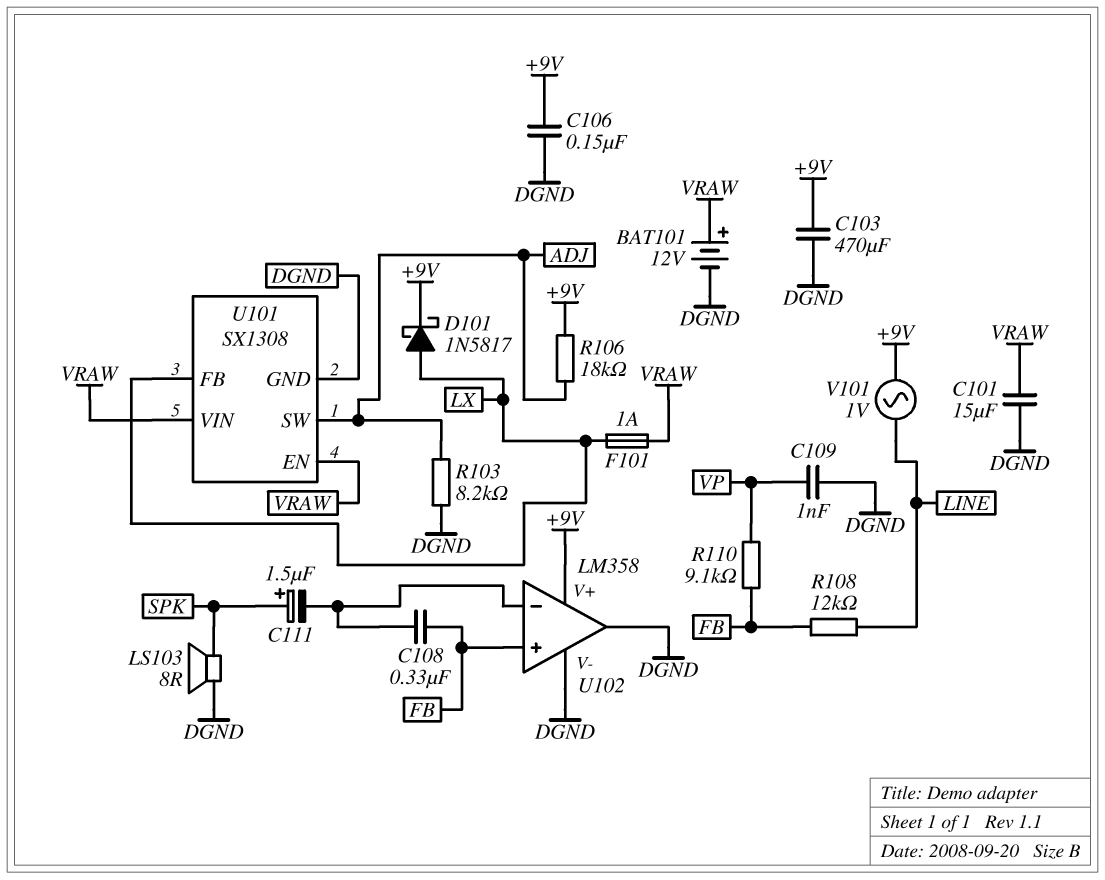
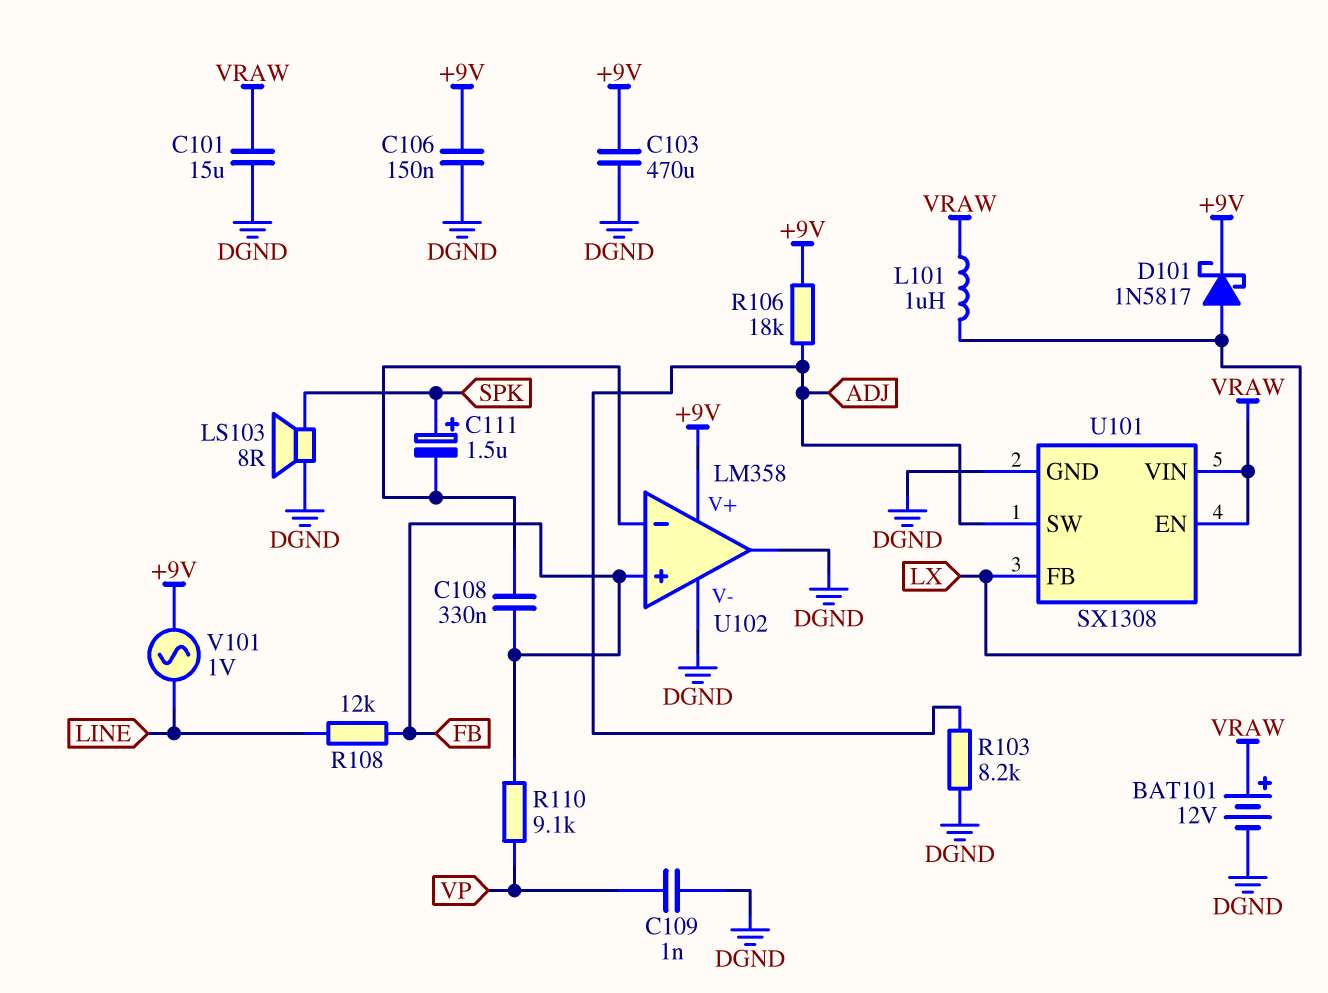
F101: 1A (LX, VRAW) -> none
L101: none -> 1uH (LX, VRAW)

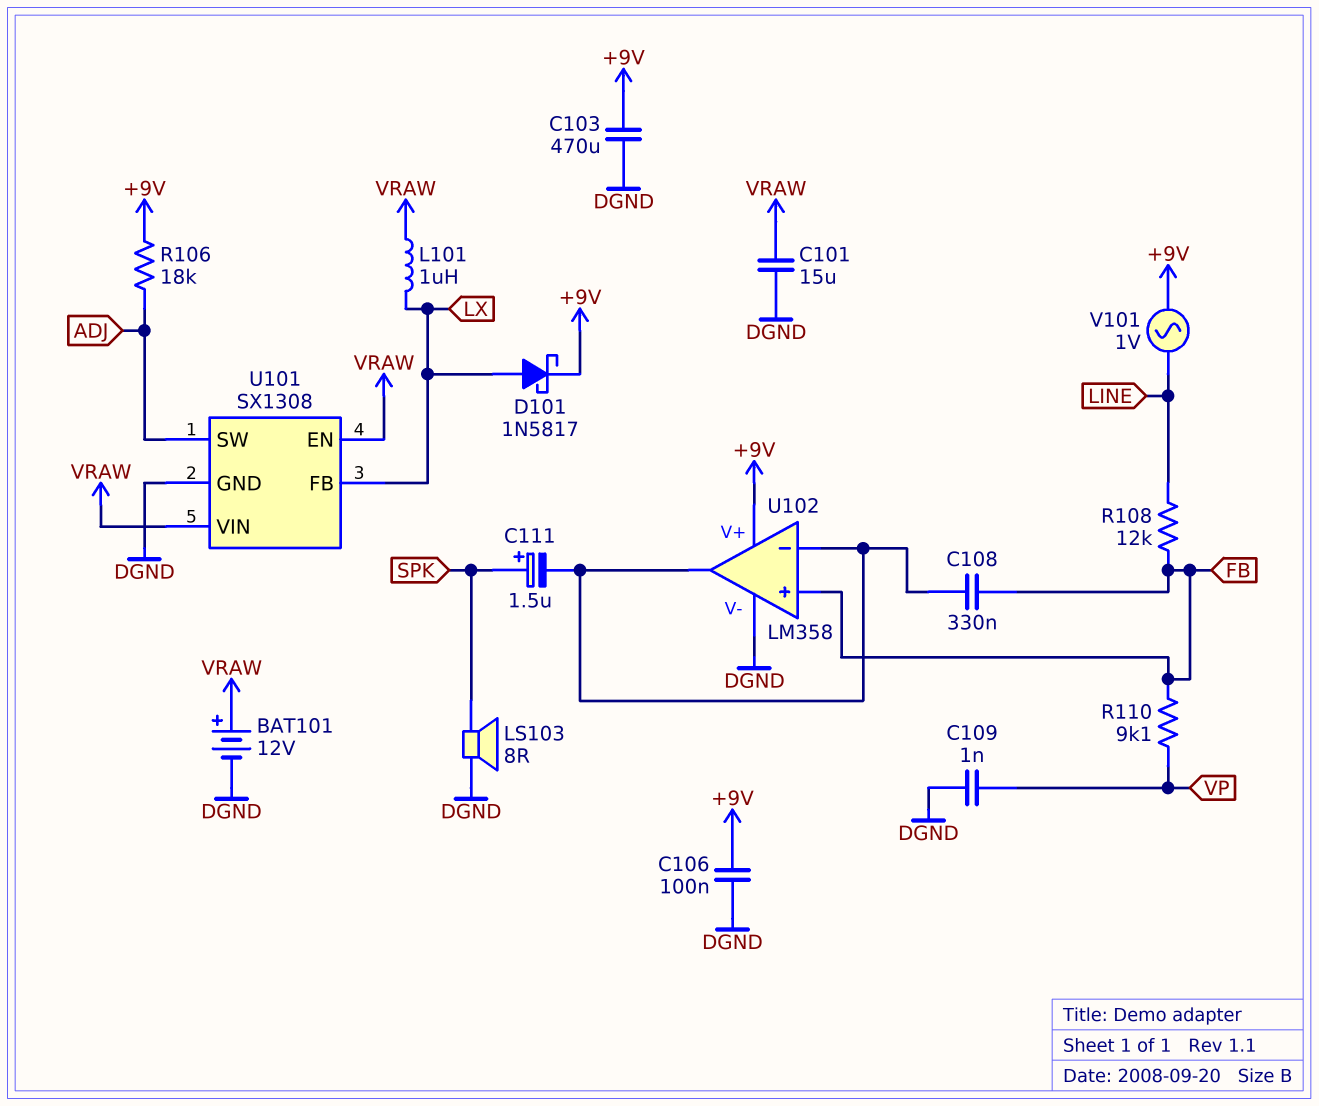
C106: 150nF (+9V, DGND) -> 100nF (+9V, DGND)
R103: 8.2k (ADJ, DGND) -> none
U102 pin out: DGND -> U102/in-

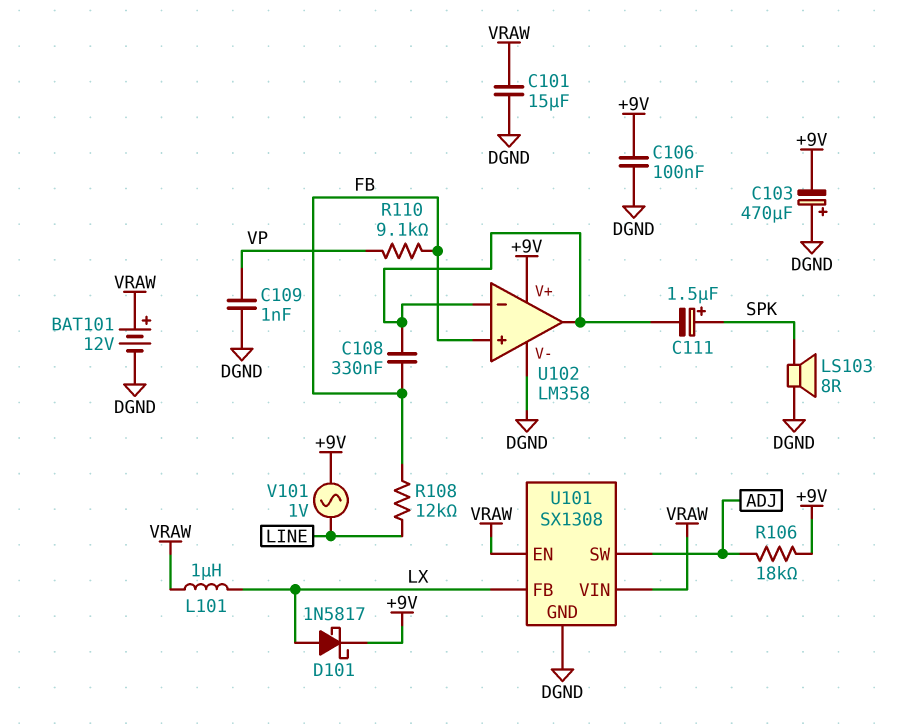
C103: 470uF (+9V, DGND) -> 470uF (plus DGND, minus +9V)

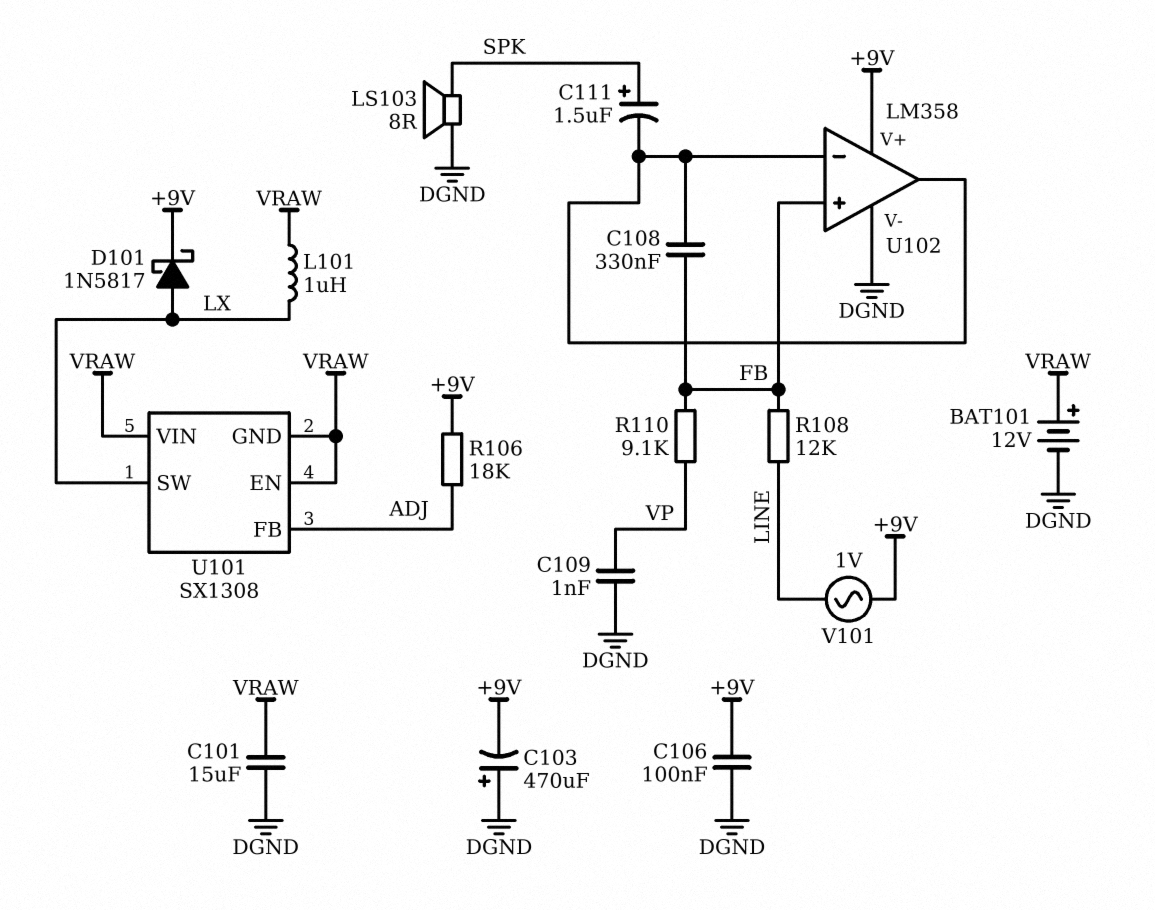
U101 pin FB: LX -> ADJ
U101 pin GND: DGND -> VRAW
U101 pin SW: ADJ -> LX

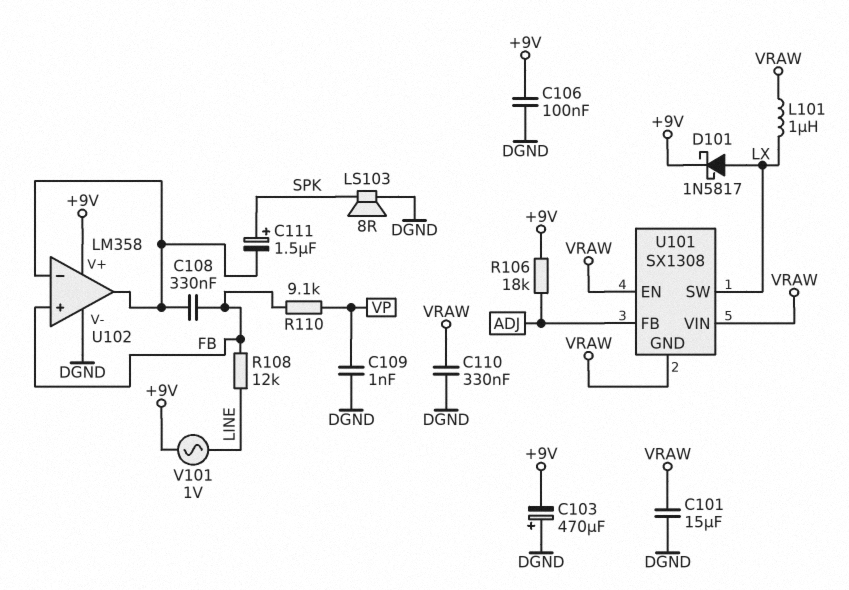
BAT101: 12V (plus VRAW, minus DGND) -> none
C110: none -> 330nF (DGND, VRAW)

